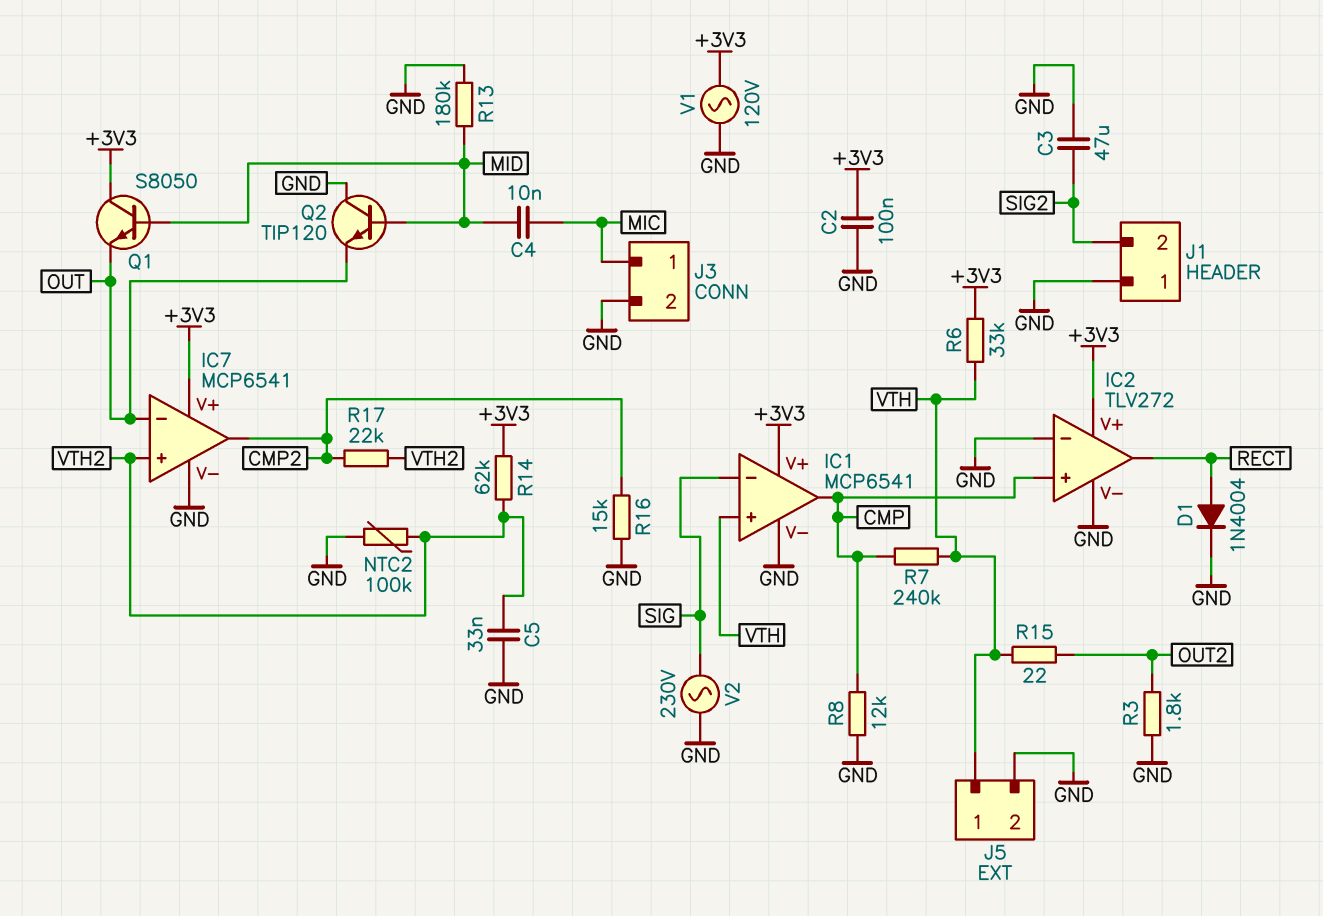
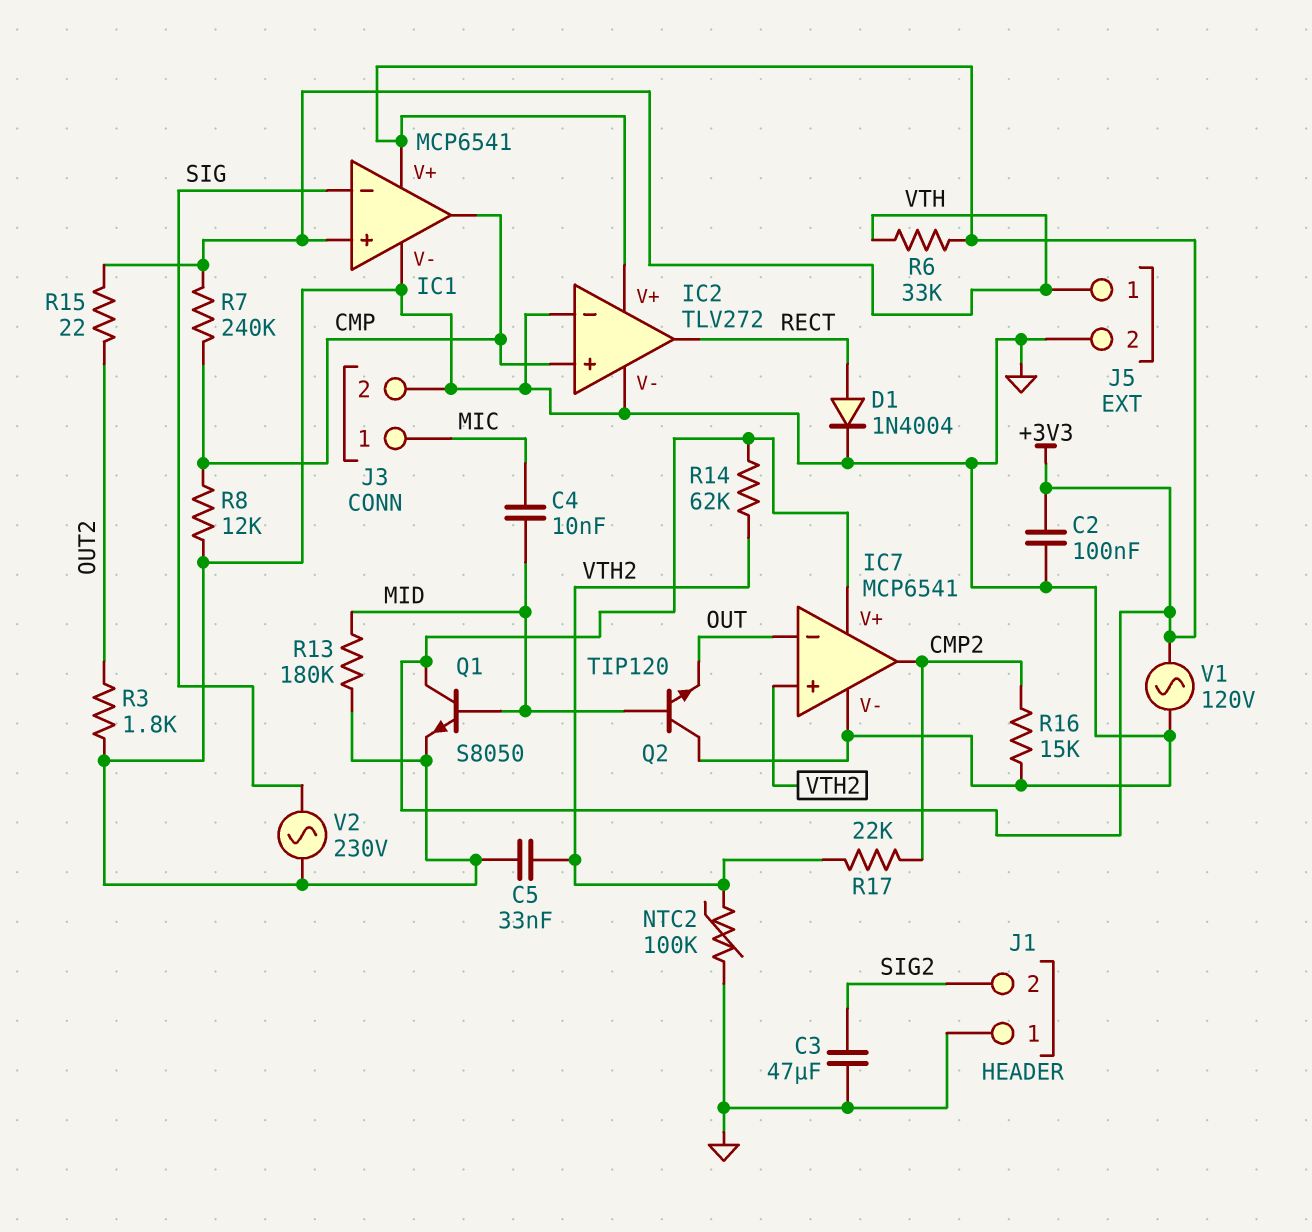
Q1: NPN S8050 (B MID, C +3V3, E OUT) -> NPN S8050 (B MID, C +3V3, E GND)

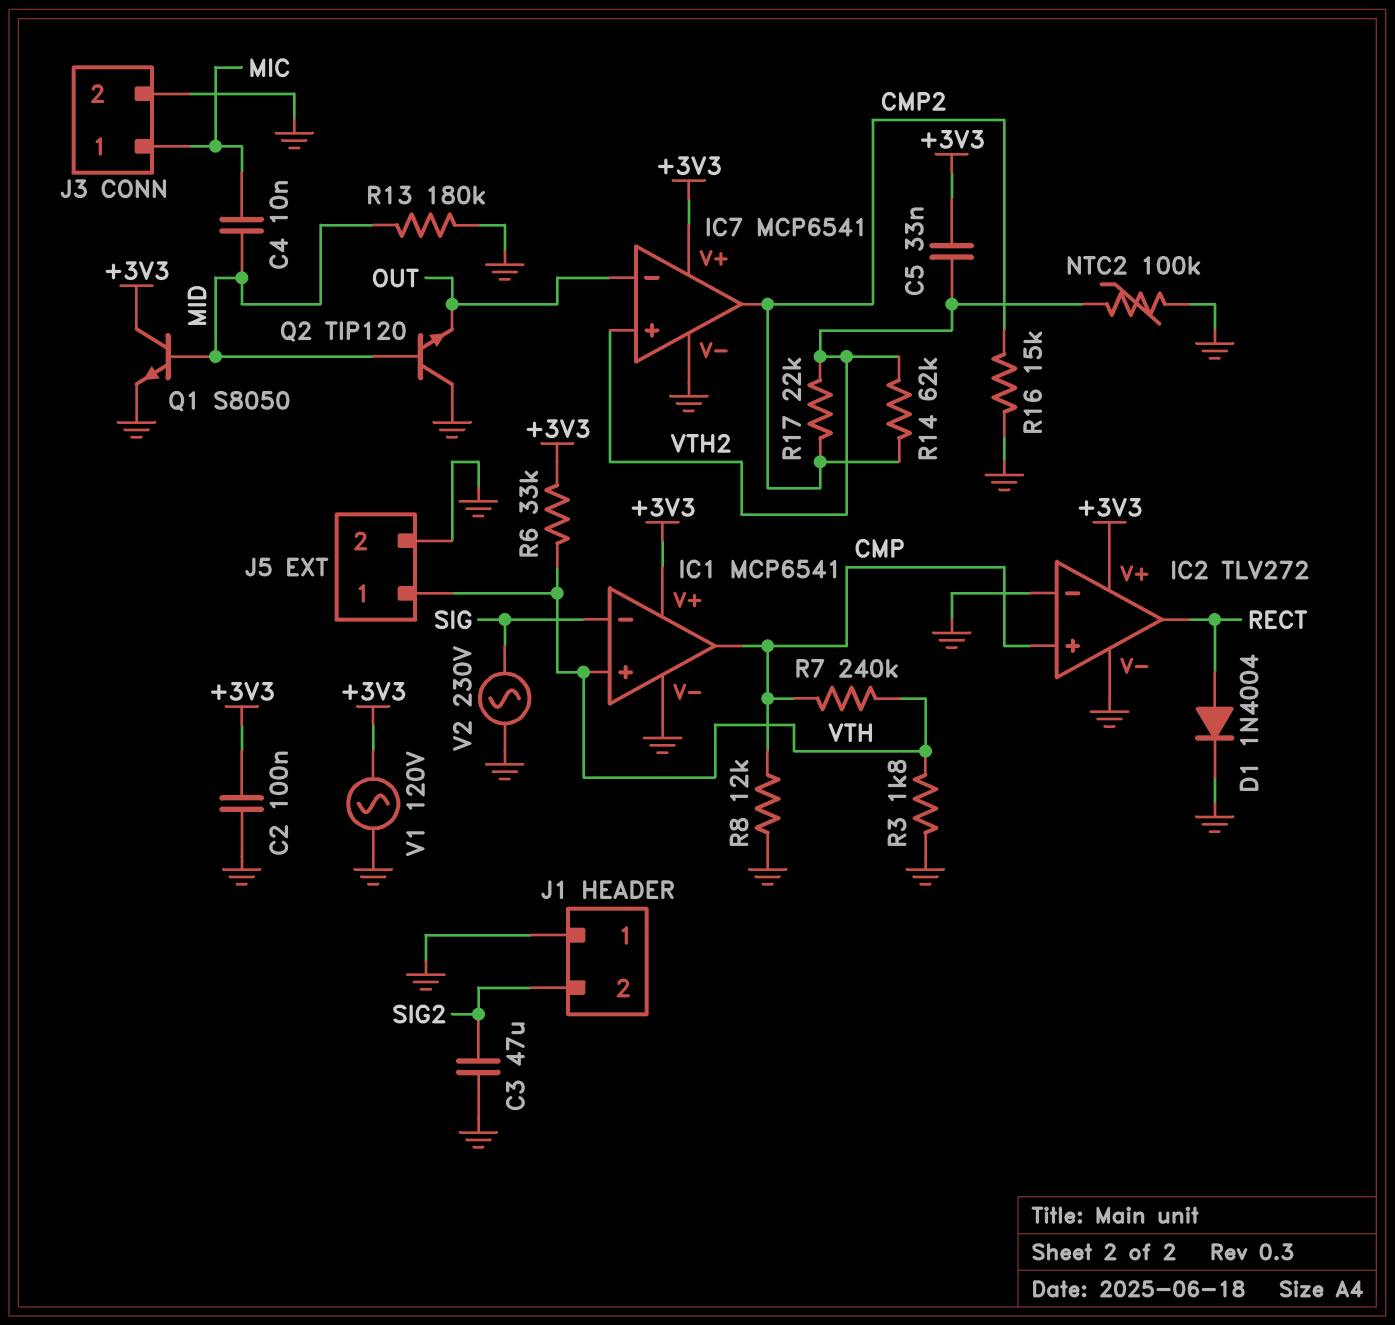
C5: 33nF (GND, VTH2) -> 33nF (+3V3, VTH2)
R3: 1.8k (GND, OUT2) -> 1.8k (GND, VTH)
R14: 62k (+3V3, VTH2) -> 62k (CMP2, VTH2)
R15: 22 (OUT2, VTH) -> none

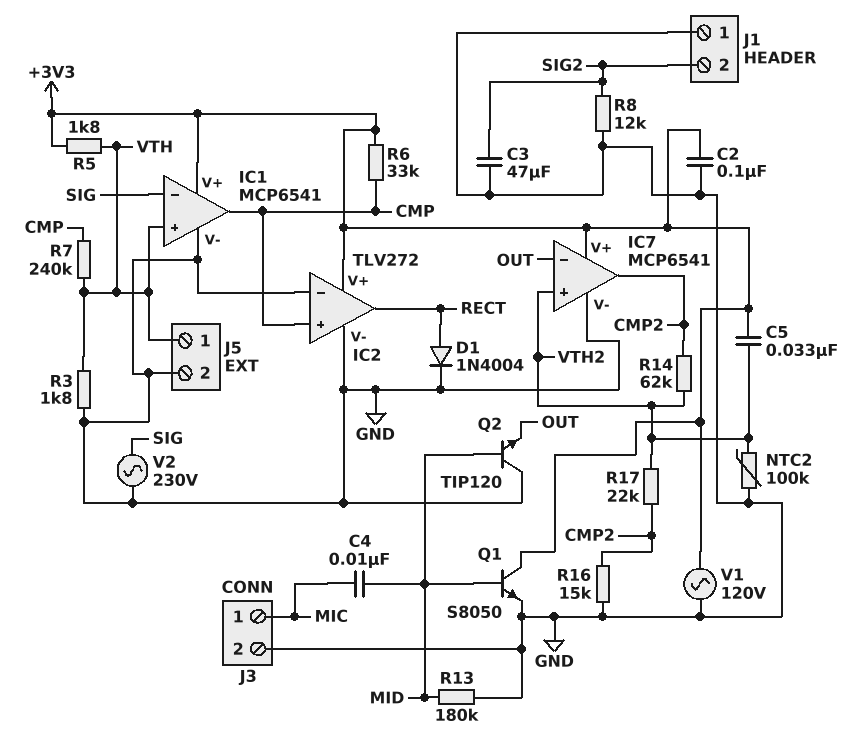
R5: none -> 1.8k (+3V3, VTH)
R6: 33k (+3V3, VTH) -> 33k (+3V3, CMP)
R8: 12k (CMP, GND) -> 12k (GND, SIG2)

